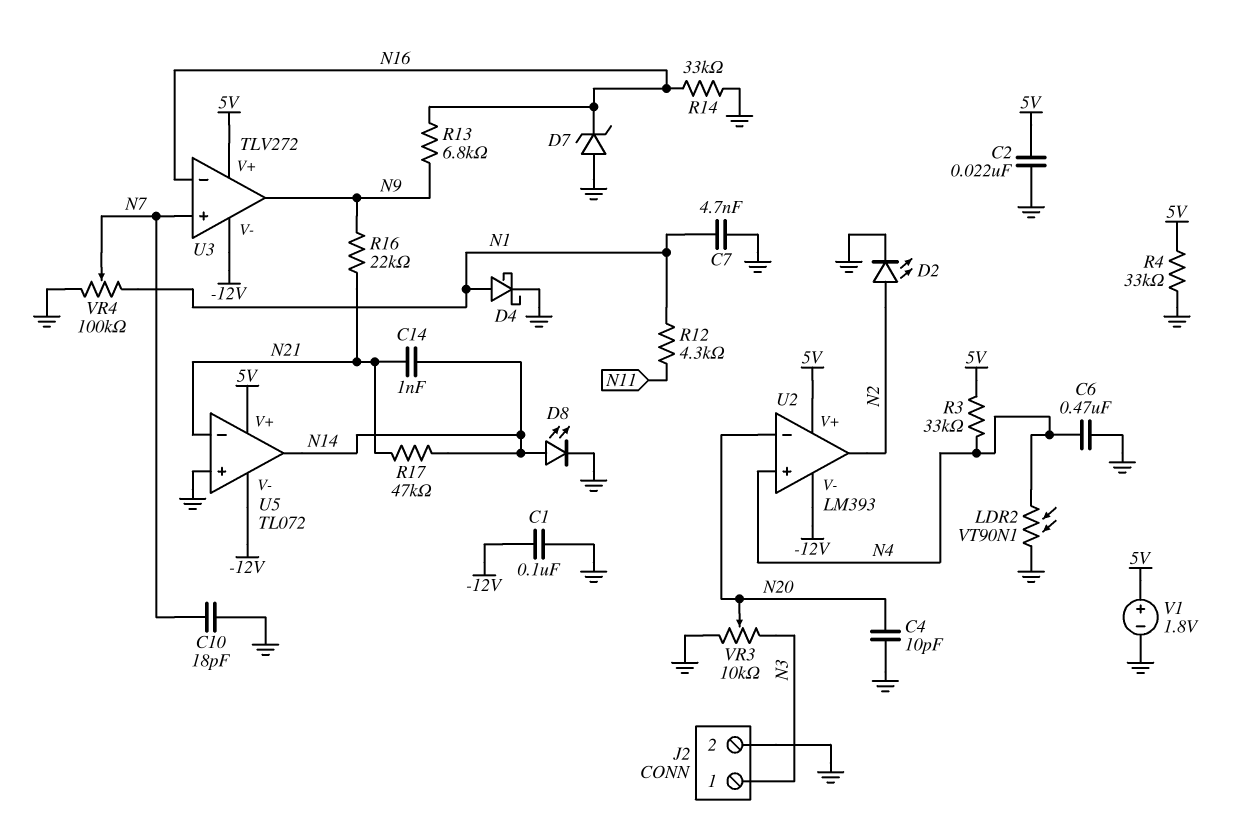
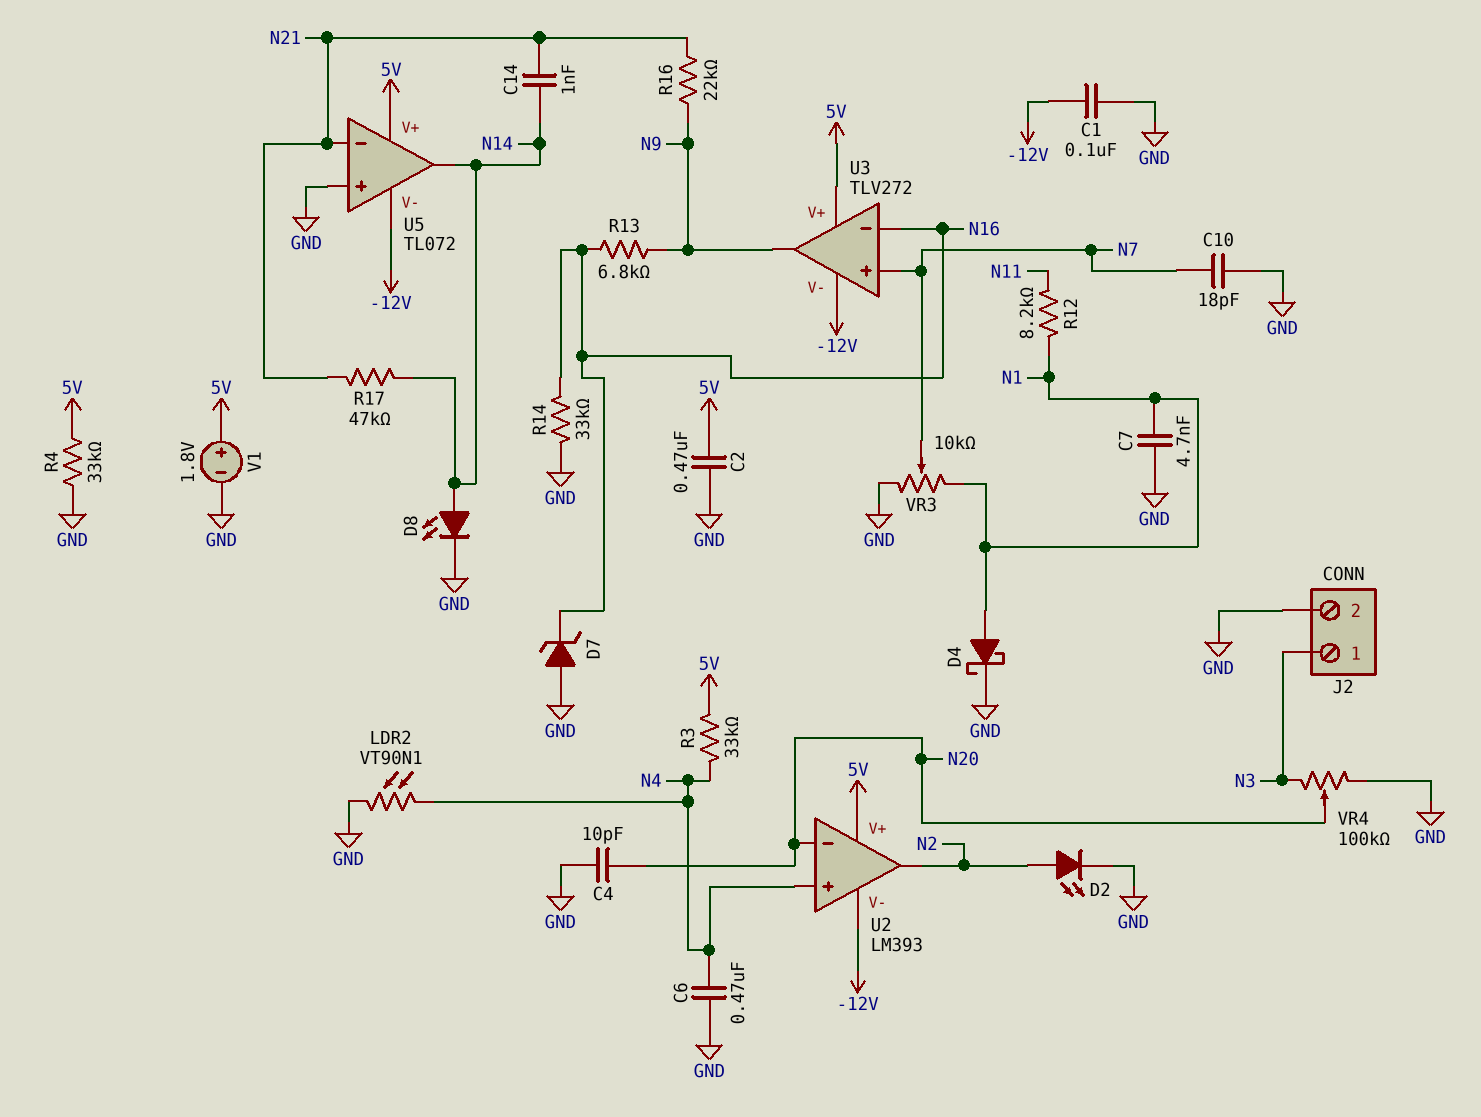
C2: 22nF (5V, GND) -> 470nF (5V, GND)
R12: 4.3k (N1, N11) -> 8.2k (N1, N11)
VR3: 10k (GND, N3, wiper N20) -> 10k (GND, N1, wiper N7)
VR4: 100k (GND, N1, wiper N7) -> 100k (GND, N3, wiper N20)

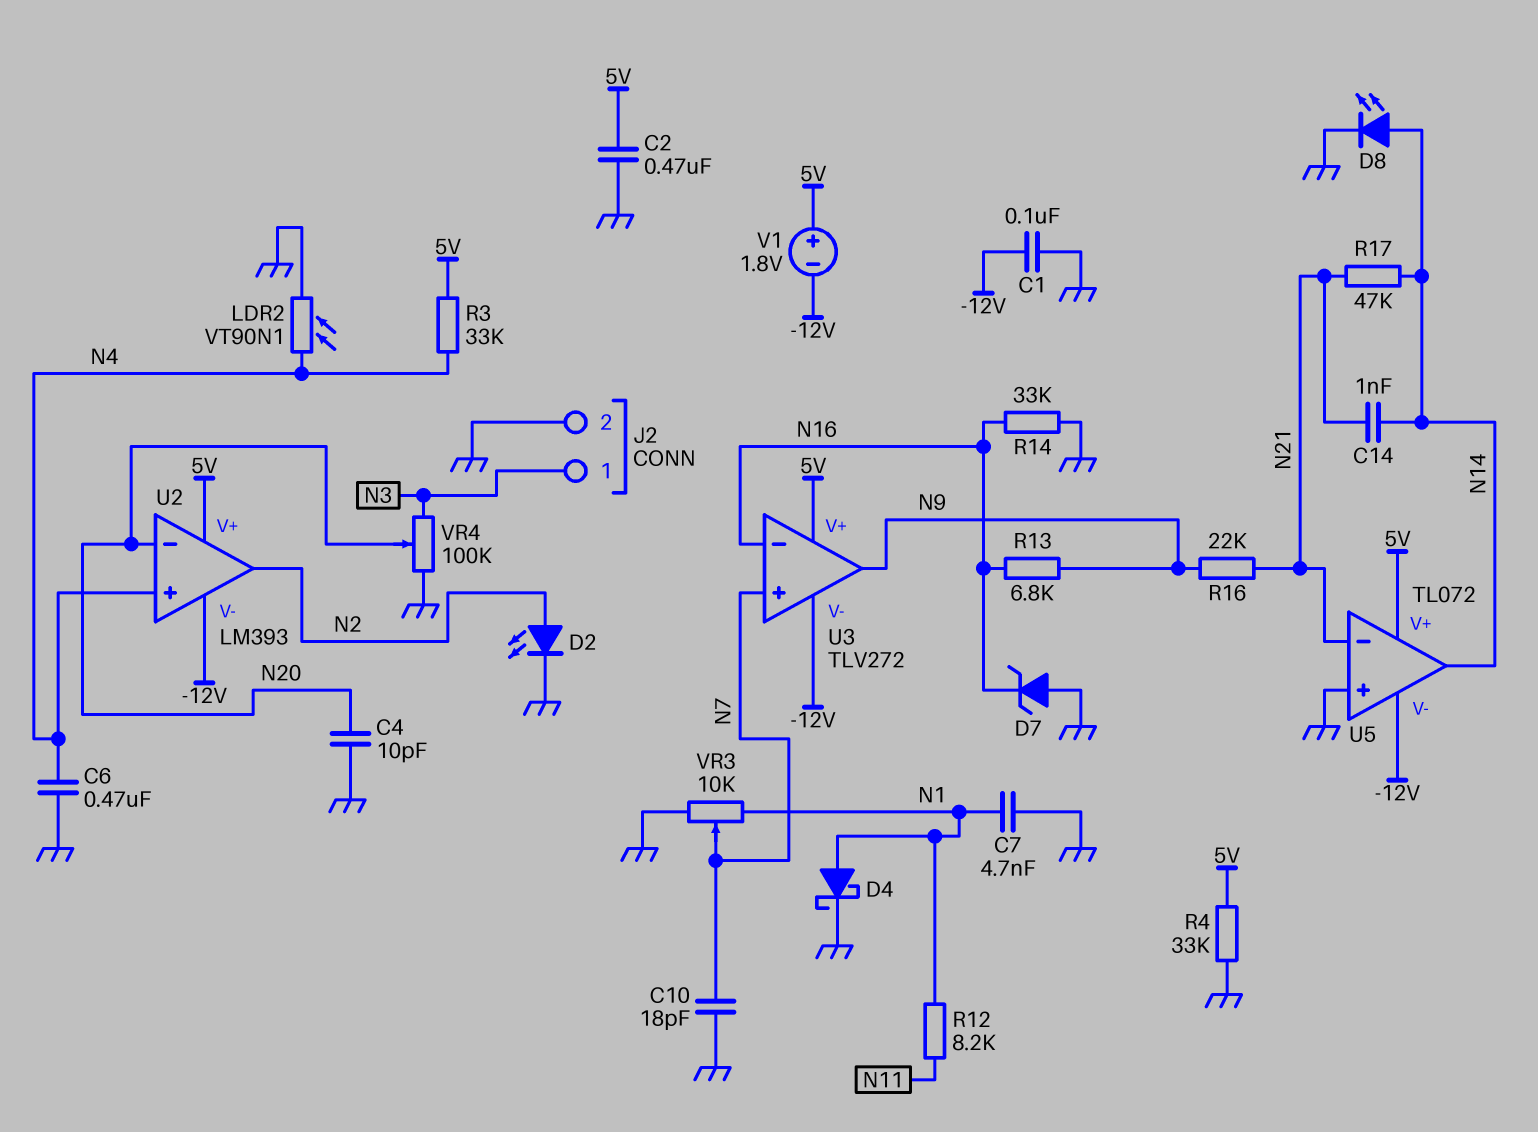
V1: 1.8V (plus 5V, minus GND) -> 1.8V (plus 5V, minus -12V)

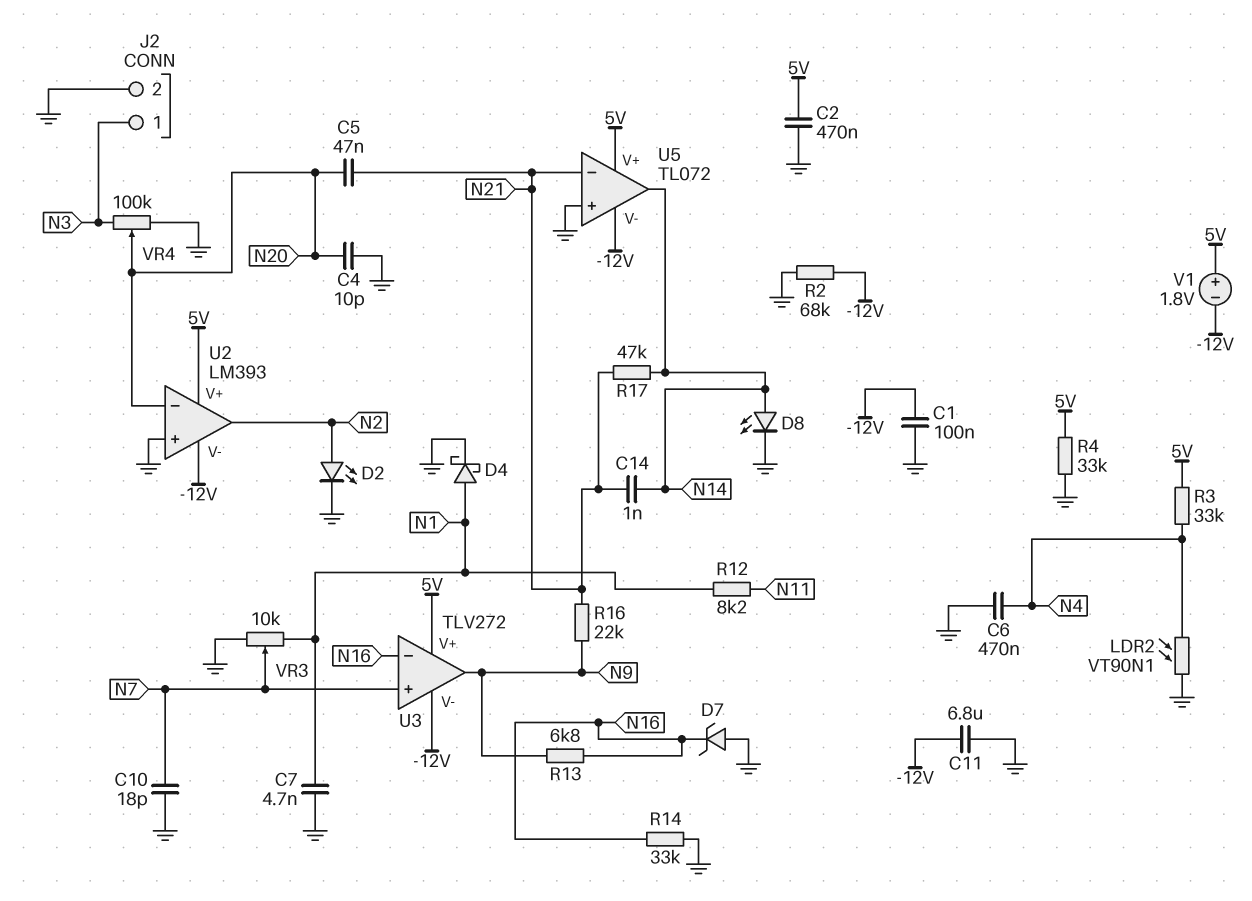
C5: none -> 47nF (N20, N21)
C11: none -> 6.8uF (-12V, GND)
R2: none -> 68k (-12V, GND)
U2 pin in+: N4 -> GND

